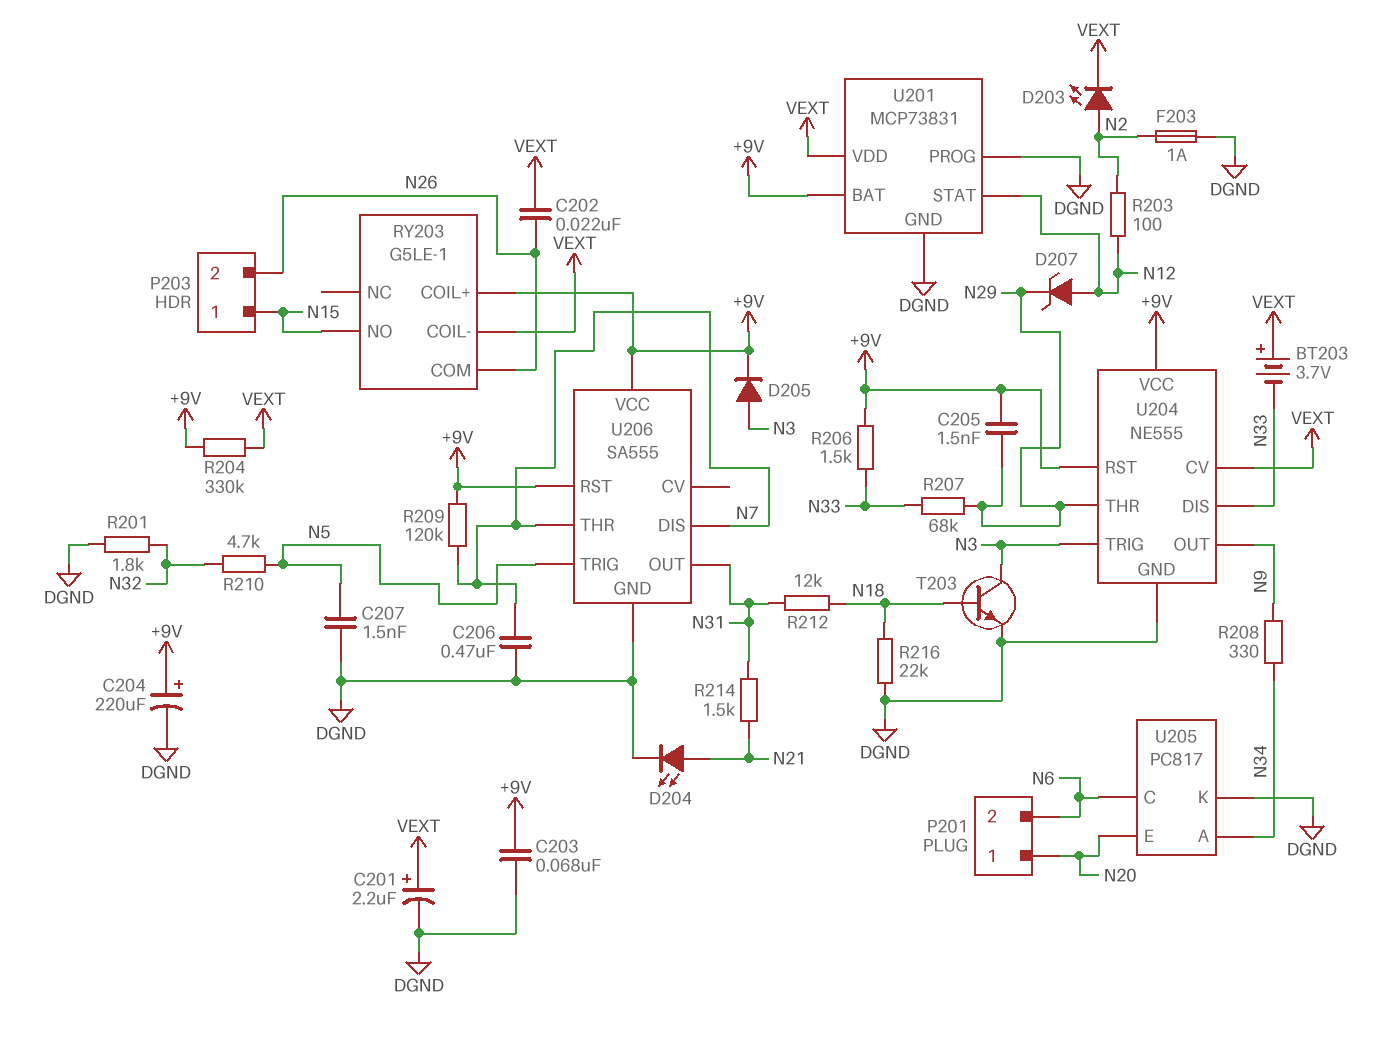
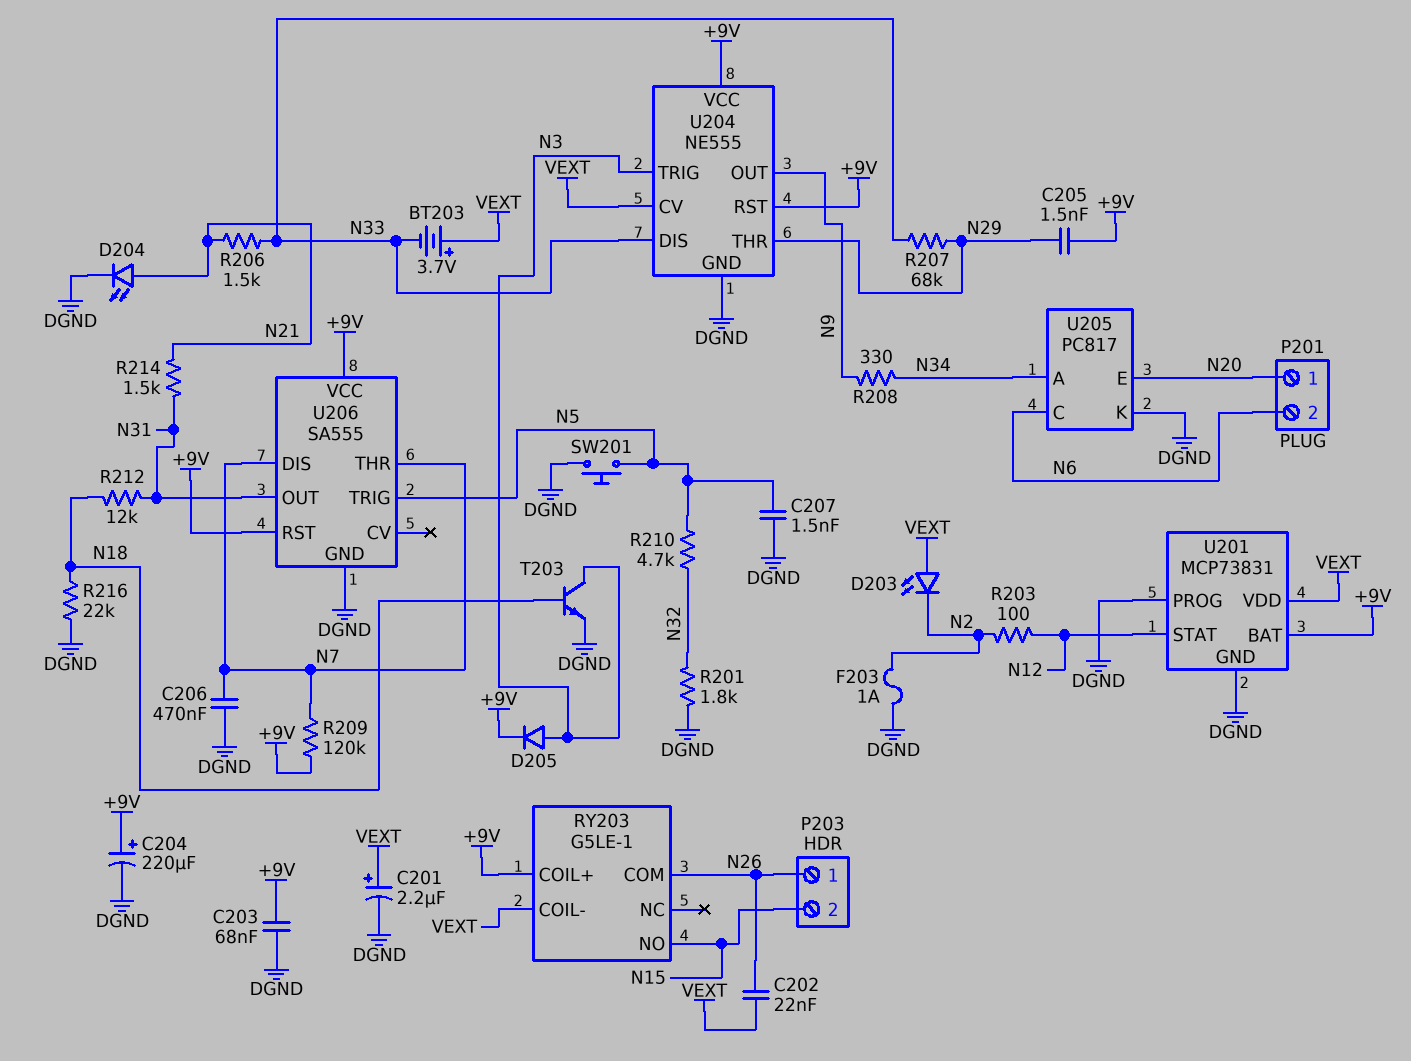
D203: LED (A N2, K VEXT) -> LED (A VEXT, K N2)
D207: zener (A N12, K N29) -> none
P203 pin 1: N15 -> N26
P203 pin 2: N26 -> N15
R204: 330k (+9V, VEXT) -> none
R206: 1.5k (+9V, N33) -> 1.5k (N21, N33)
SW201: none -> button (DGND, N5)

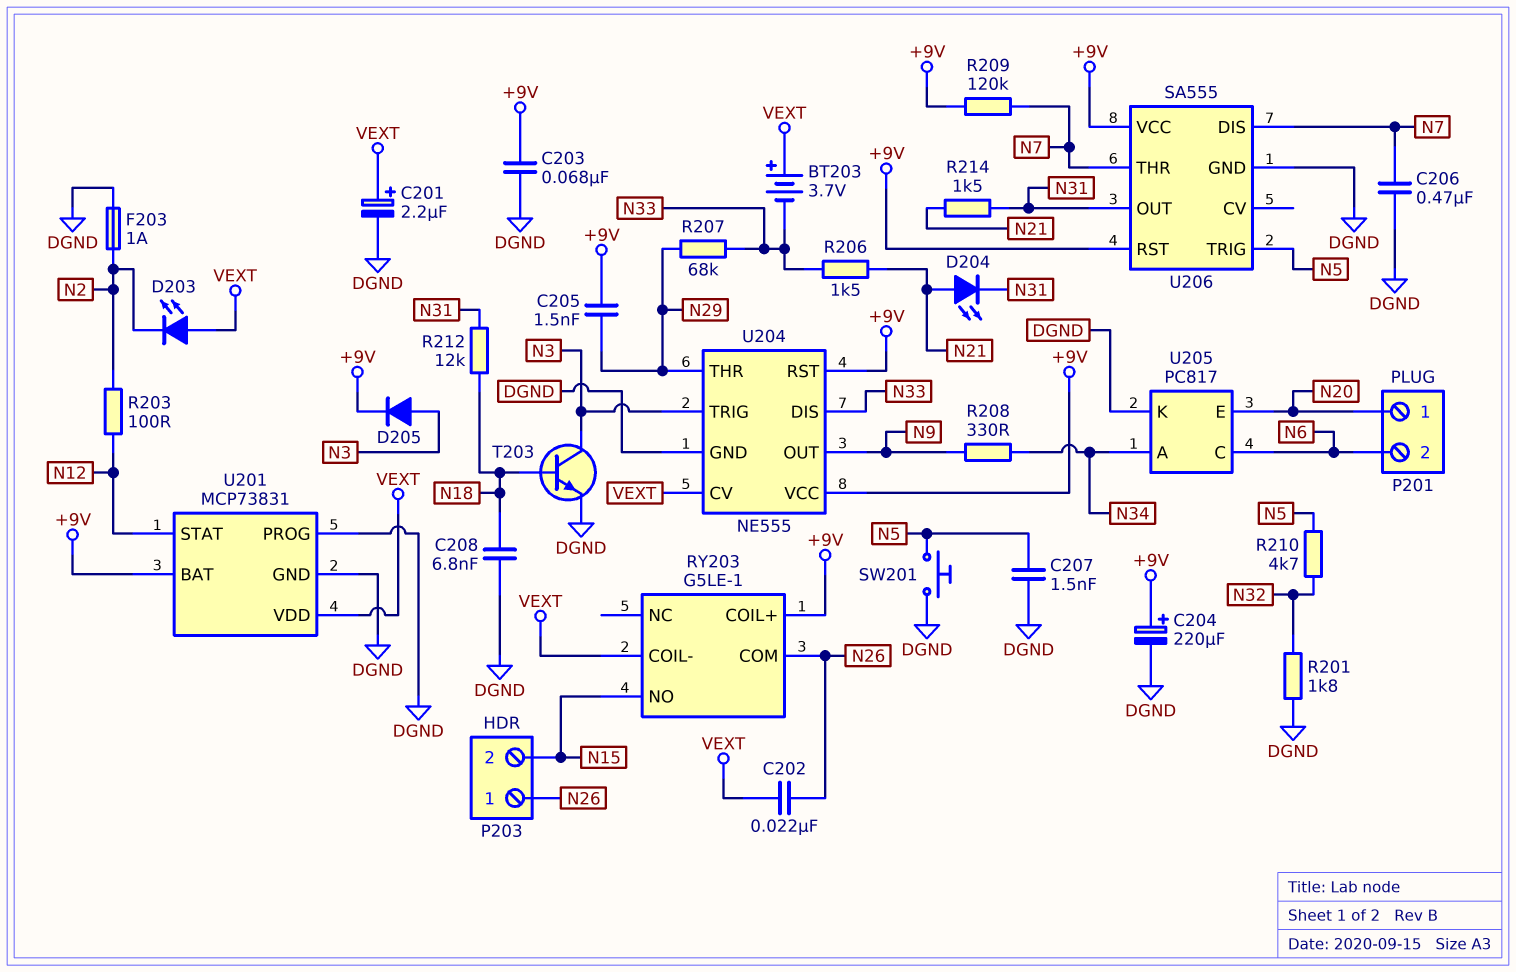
C208: none -> 6.8nF (DGND, N18)
D204: LED (A N21, K DGND) -> LED (A N21, K N31)
R216: 22k (DGND, N18) -> none

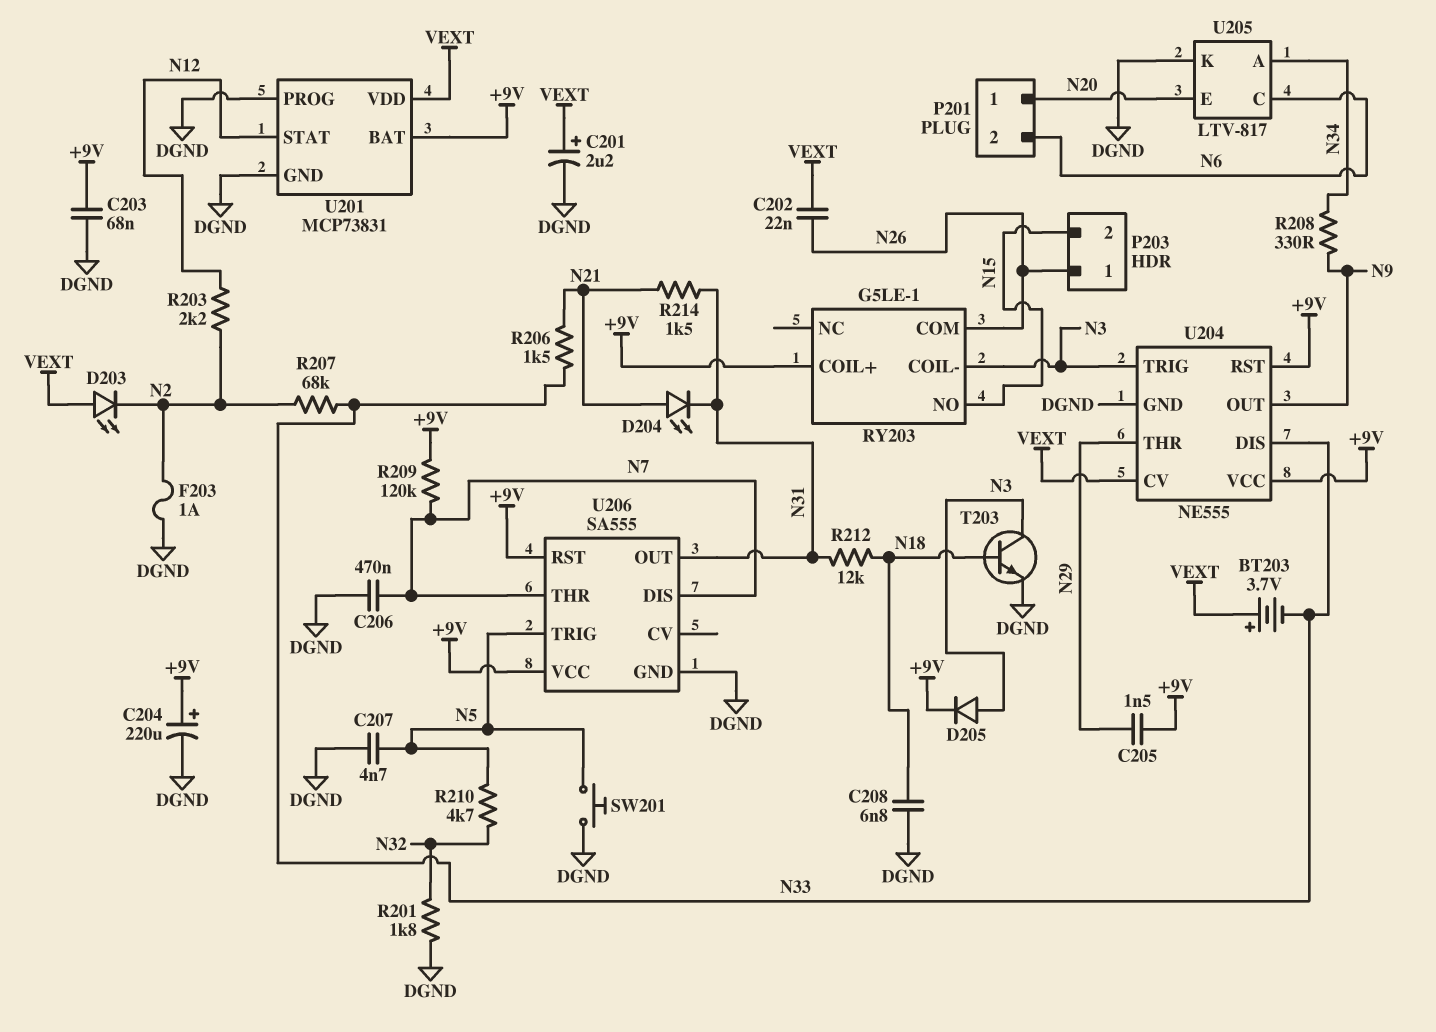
C207: 1.5nF (DGND, N5) -> 4.7nF (DGND, N5)
R203: 100 (N2, N12) -> 2.2k (N2, N12)
R207: 68k (N29, N33) -> 68k (N2, N33)
RY203 pin COIL-: VEXT -> N3
U205: PC817 -> LTV-817

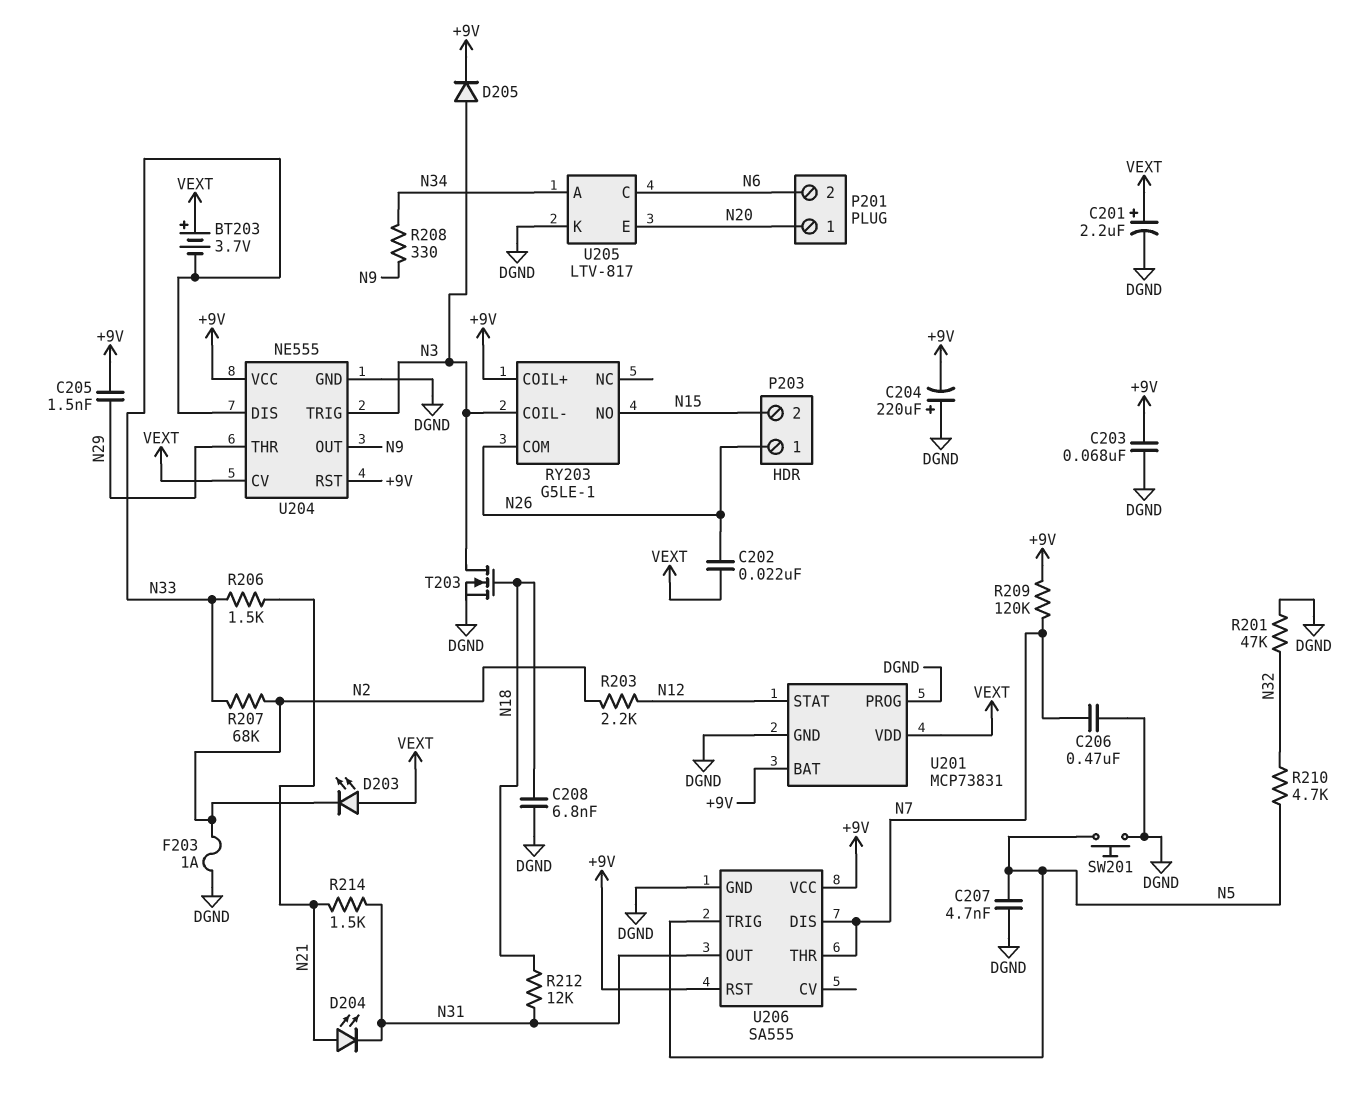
C204: 220uF (plus +9V, minus DGND) -> 220uF (plus DGND, minus +9V)
R201: 1.8k (DGND, N32) -> 47k (DGND, N32)
T203: NPN (B N18, C N3, E DGND) -> NMOS (G N18, D N3, S DGND)

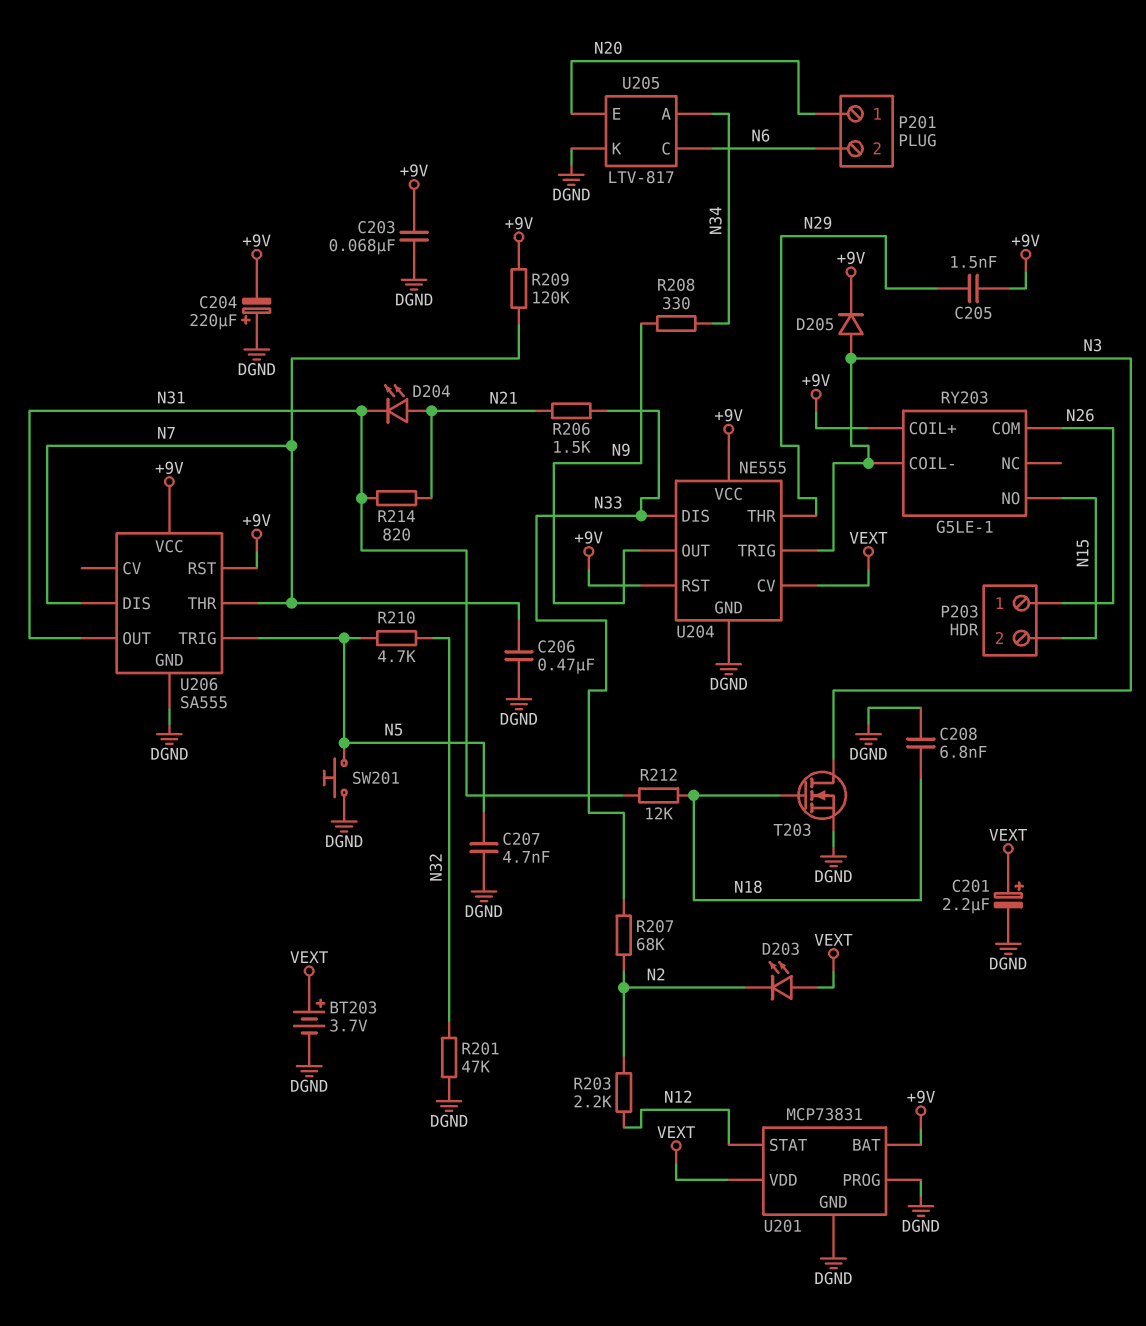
BT203: 3.7V (plus VEXT, minus N33) -> 3.7V (plus VEXT, minus DGND)
C202: 22nF (N26, VEXT) -> none
F203: 1A (DGND, N2) -> none
R214: 1.5k (N21, N31) -> 820 (N21, N31)

